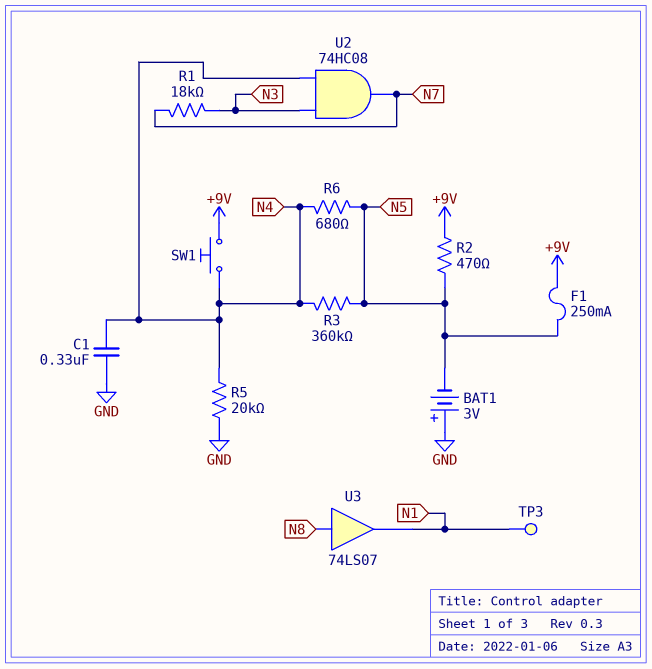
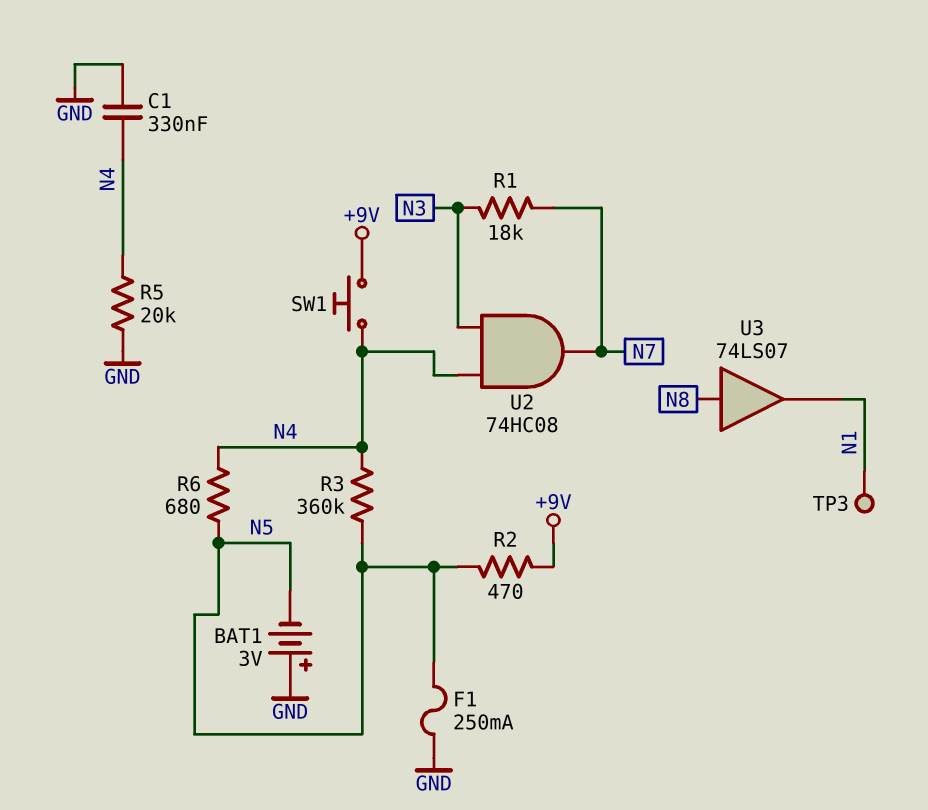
F1: 250mA (+9V, N5) -> 250mA (GND, N5)

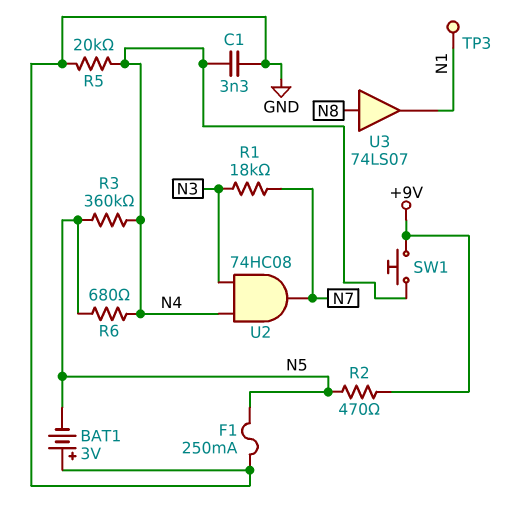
C1: 330nF (GND, N4) -> 3.3nF (GND, N4)

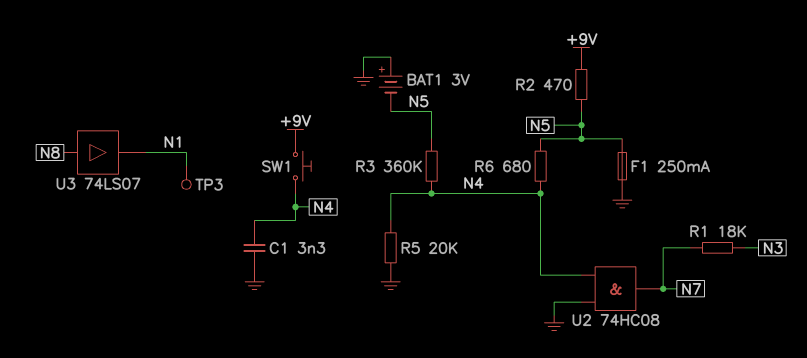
U2: AND 74HC08 (in N3, in N4, out N7) -> AND 74HC08 (in GND, in N4, out N7)

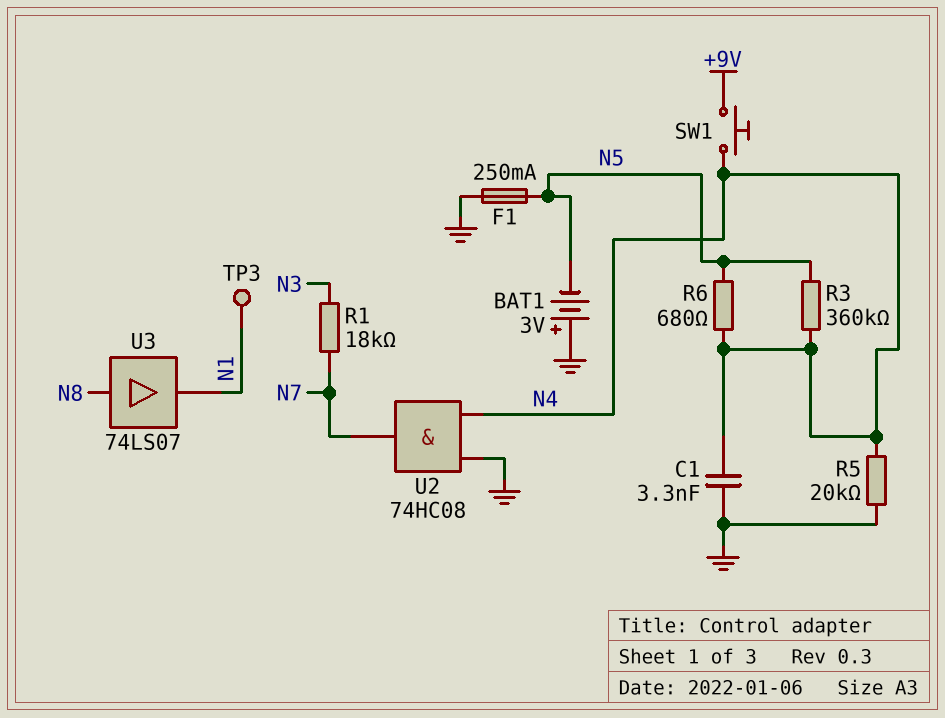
R2: 470 (+9V, N5) -> none

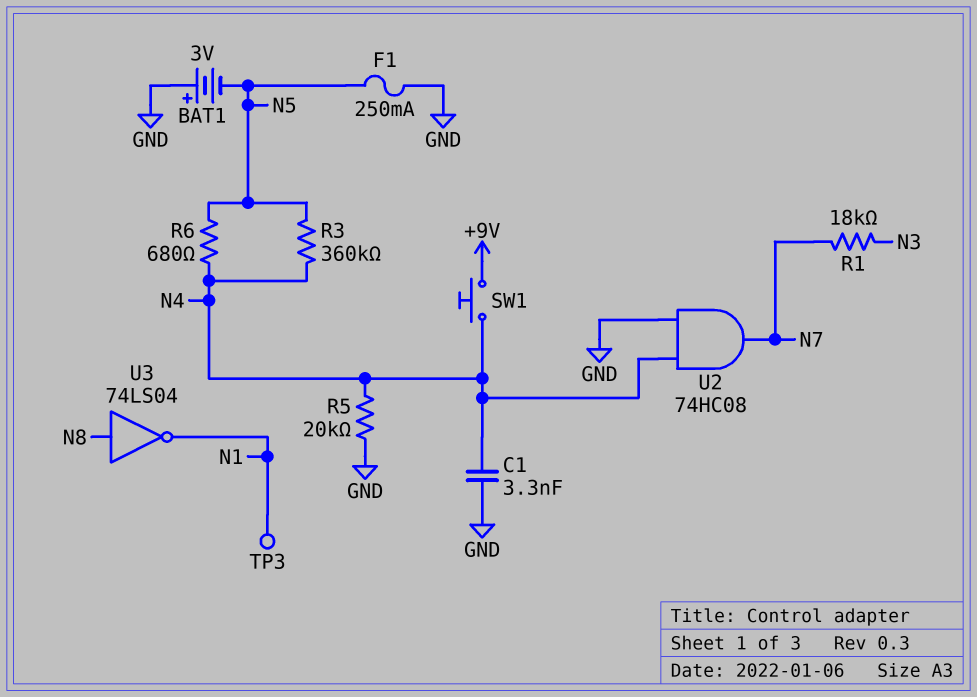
U3: buffer 74LS07 (in N8, out N1) -> NOT 74LS04 (in N8, out N1)

